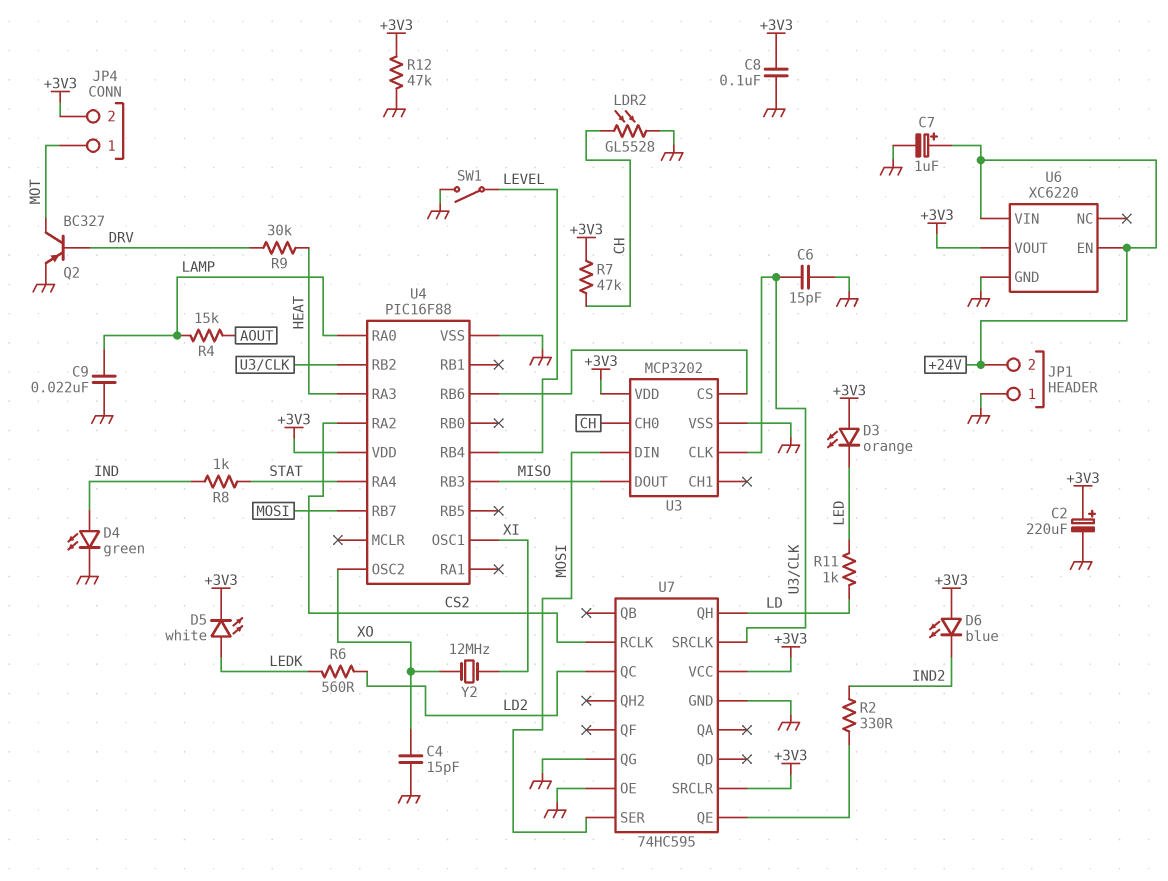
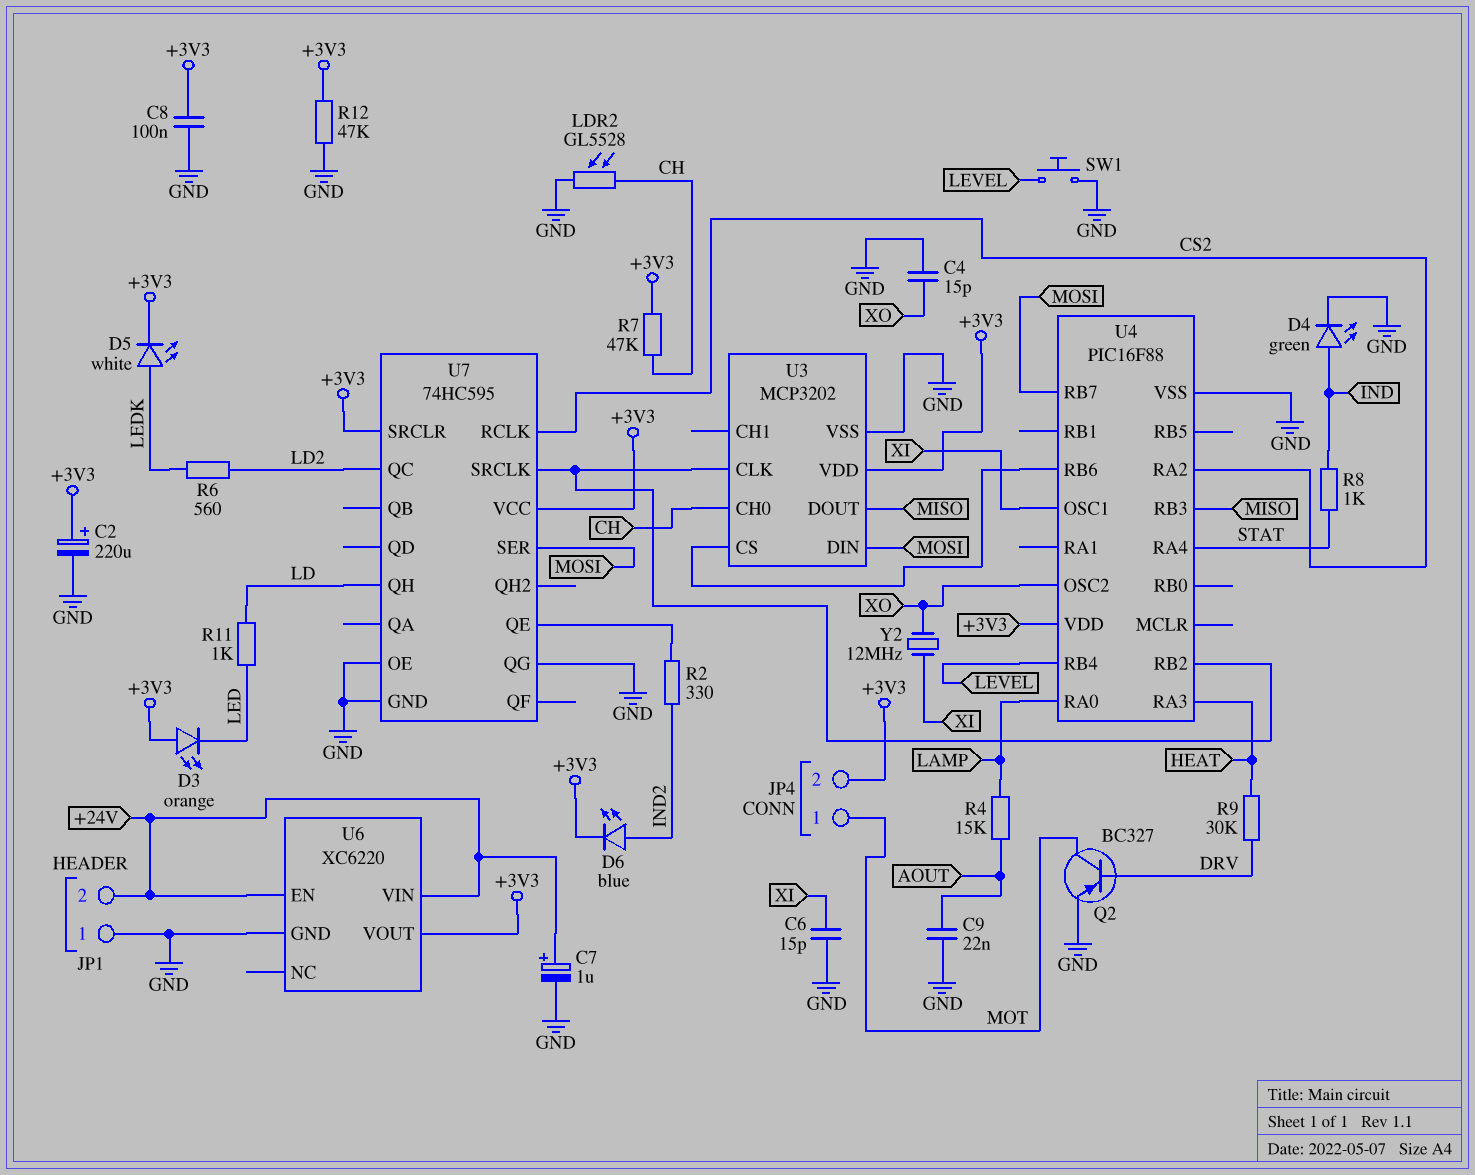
C6: 15pF (GND, U3/CLK) -> 15pF (GND, XI)
C9: 22nF (GND, LAMP) -> 22nF (AOUT, GND)
D6: LED blue (A +3V3, K IND2) -> LED blue (A IND2, K +3V3)
SW1: switch (GND, LEVEL) -> button (GND, LEVEL)

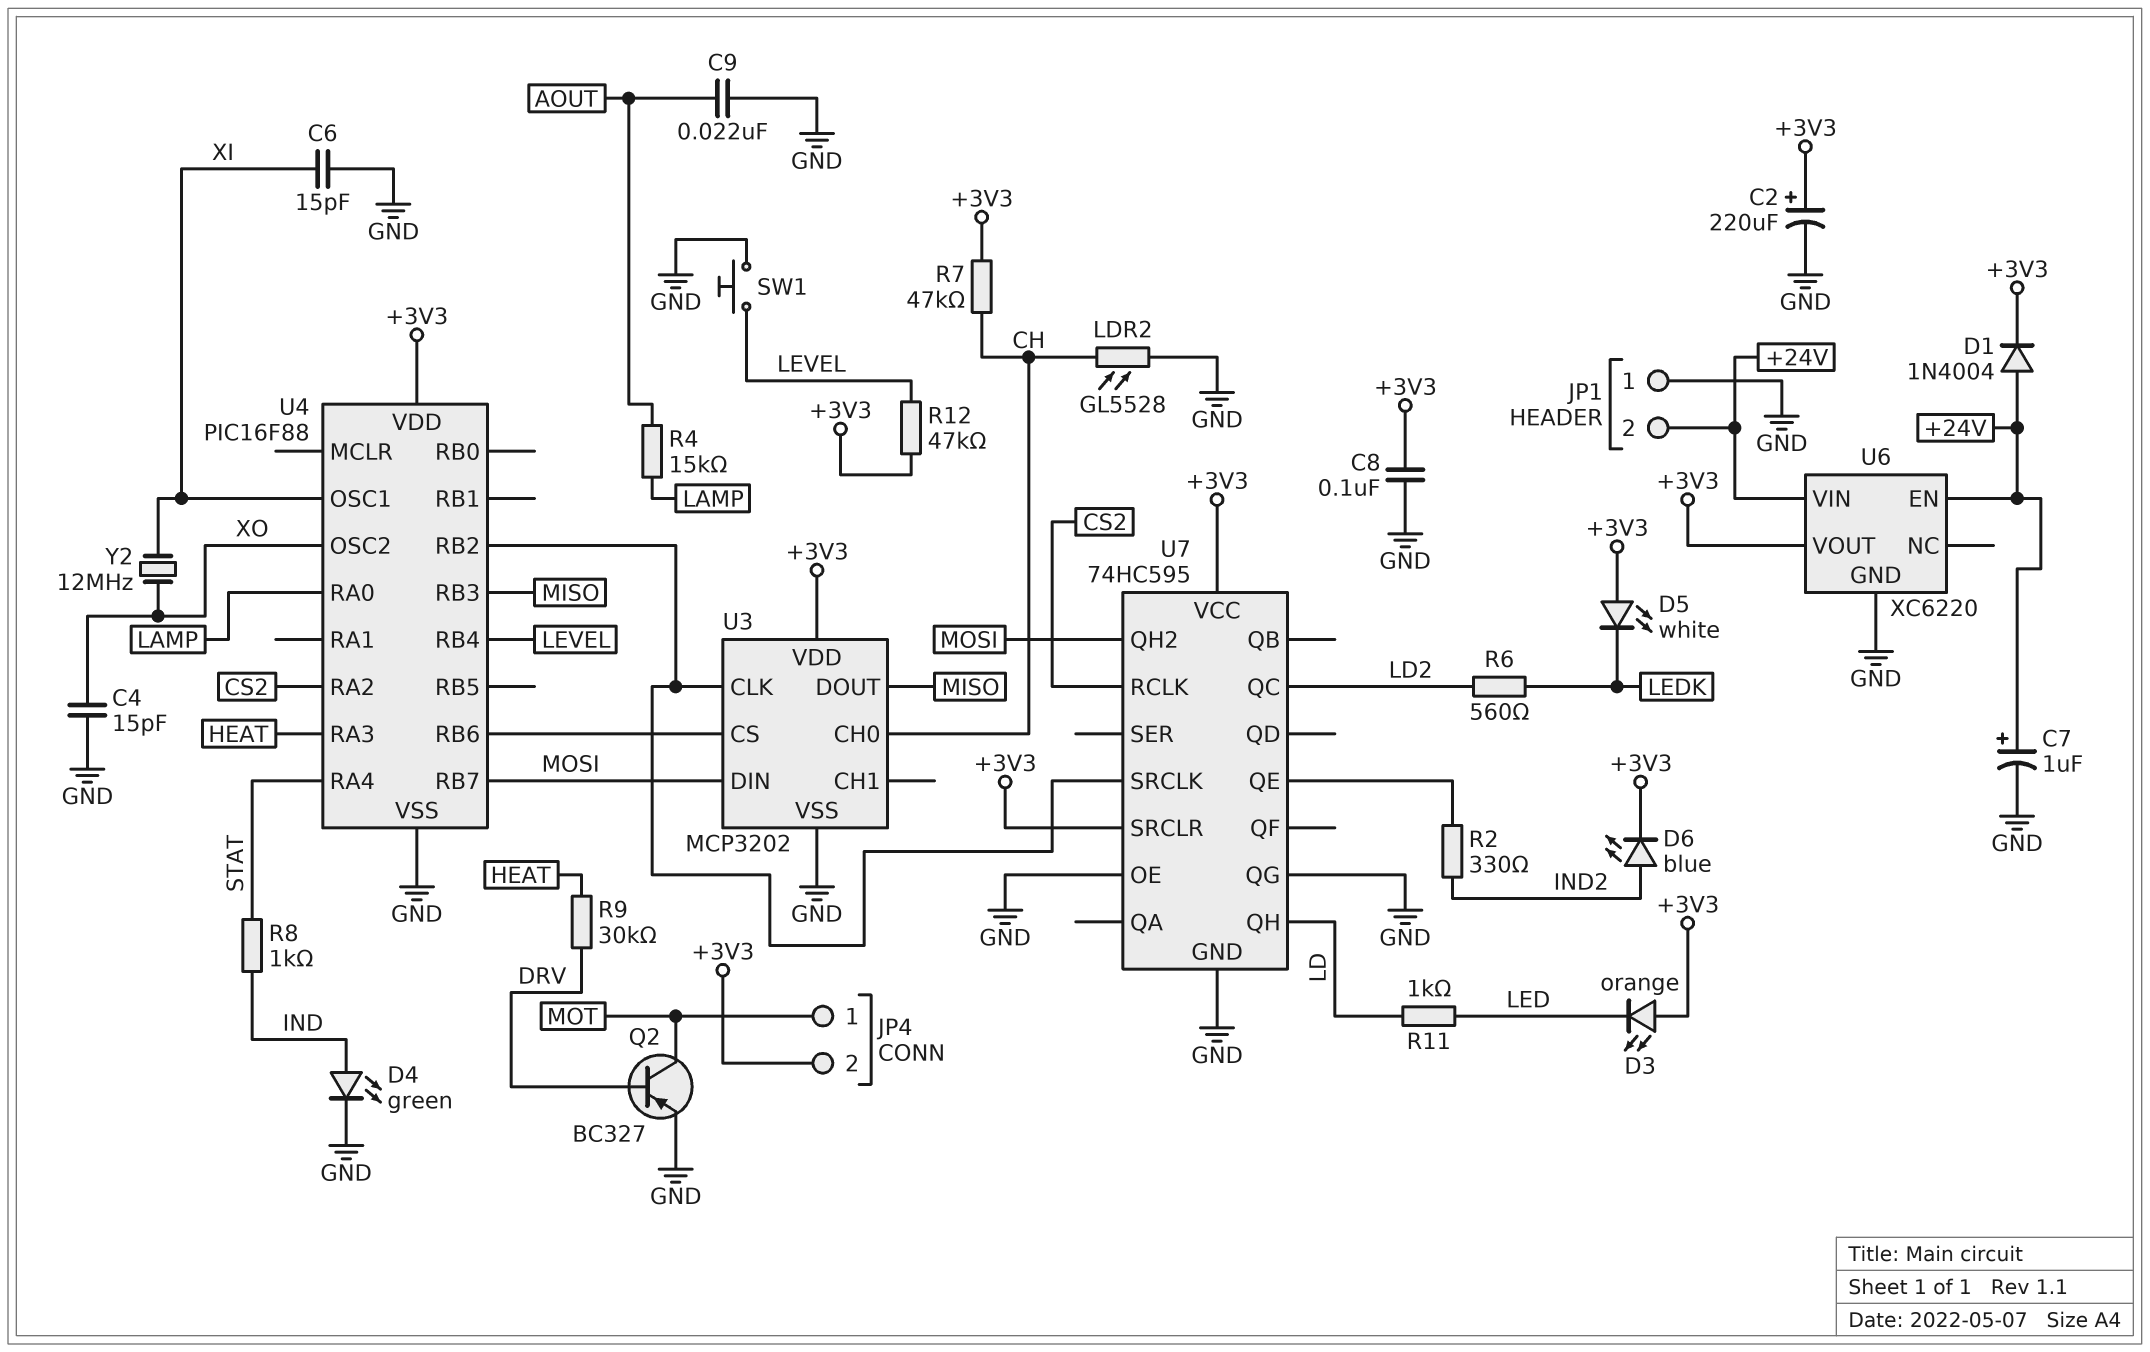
D1: none -> diode 1N4004 (A +24V, K +3V3)
D5: LED white (A LEDK, K +3V3) -> LED white (A +3V3, K LEDK)
R12: 47k (+3V3, GND) -> 47k (+3V3, LEVEL)
U7 pin QH2: none -> MOSI
U7 pin SER: MOSI -> none

